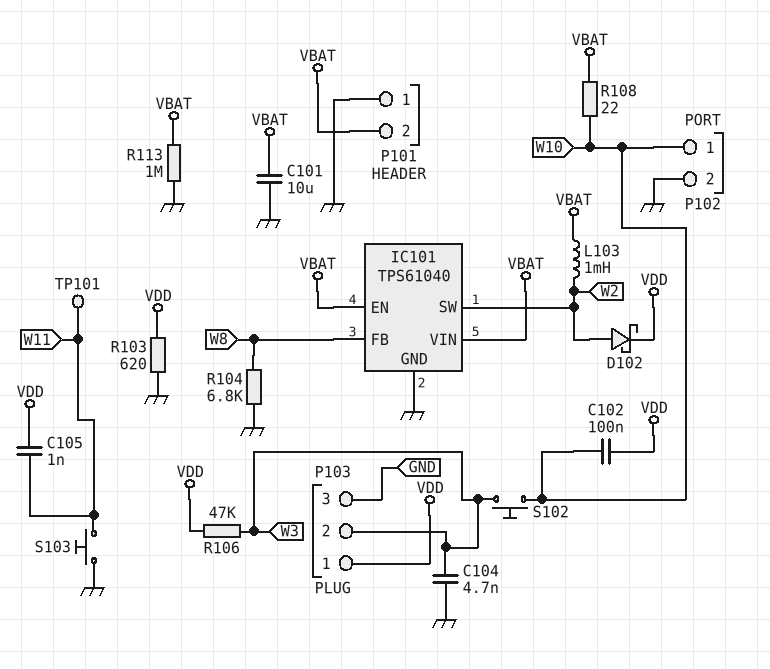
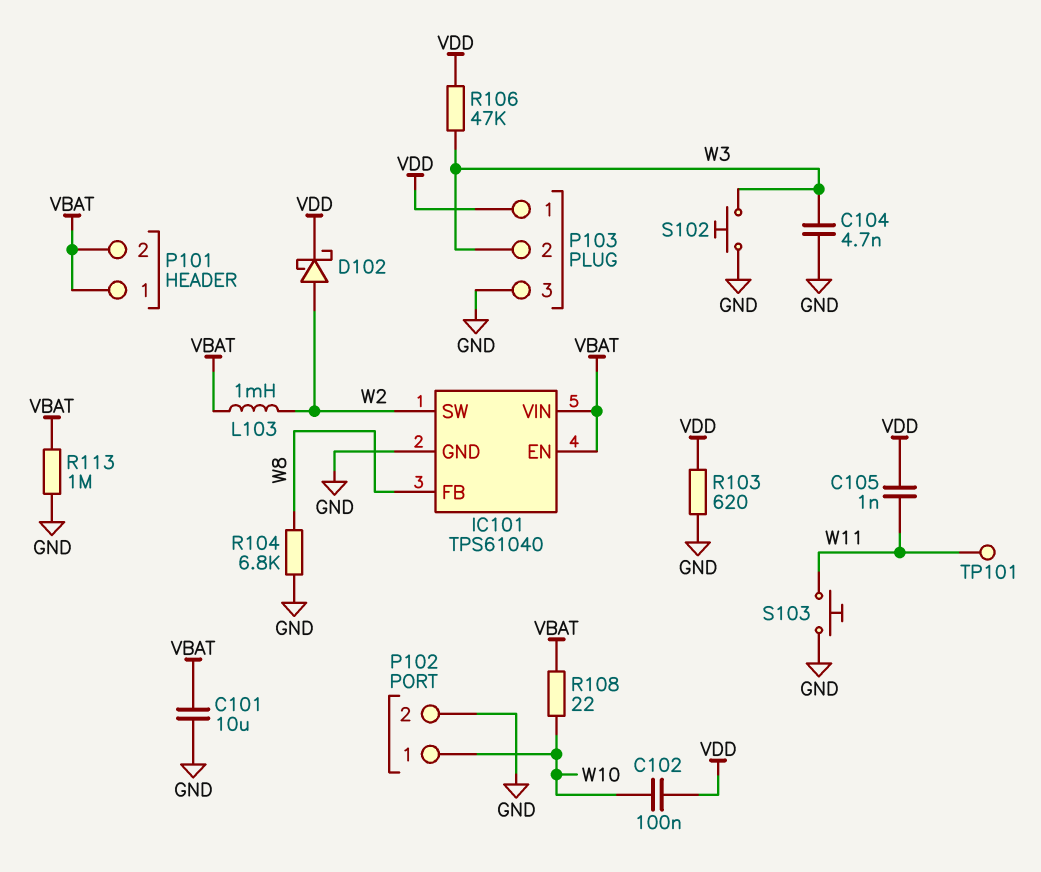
P101 pin 1: GND -> VBAT
S102: button (W3, W10) -> button (GND, W3)

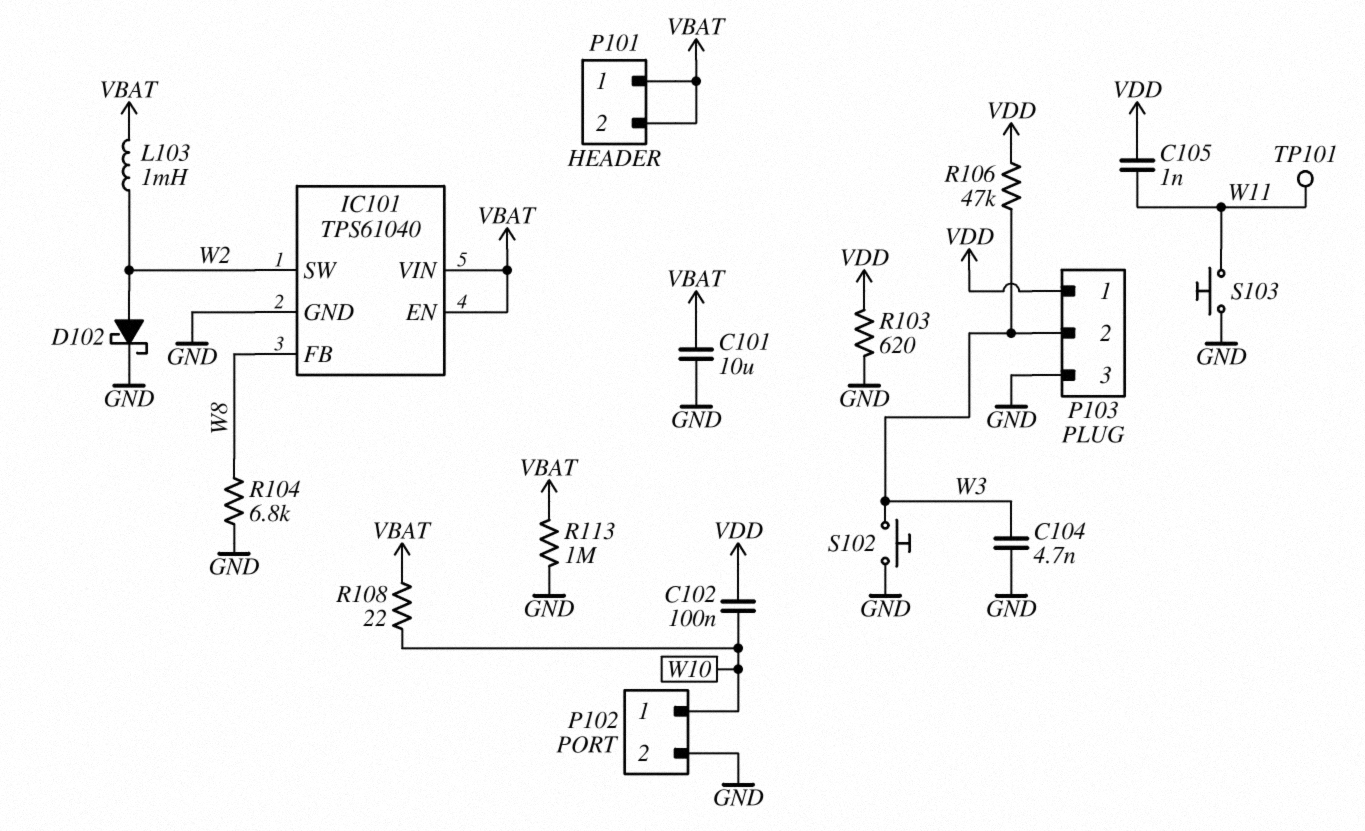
D102: schottky (A W2, K VDD) -> schottky (A W2, K GND)

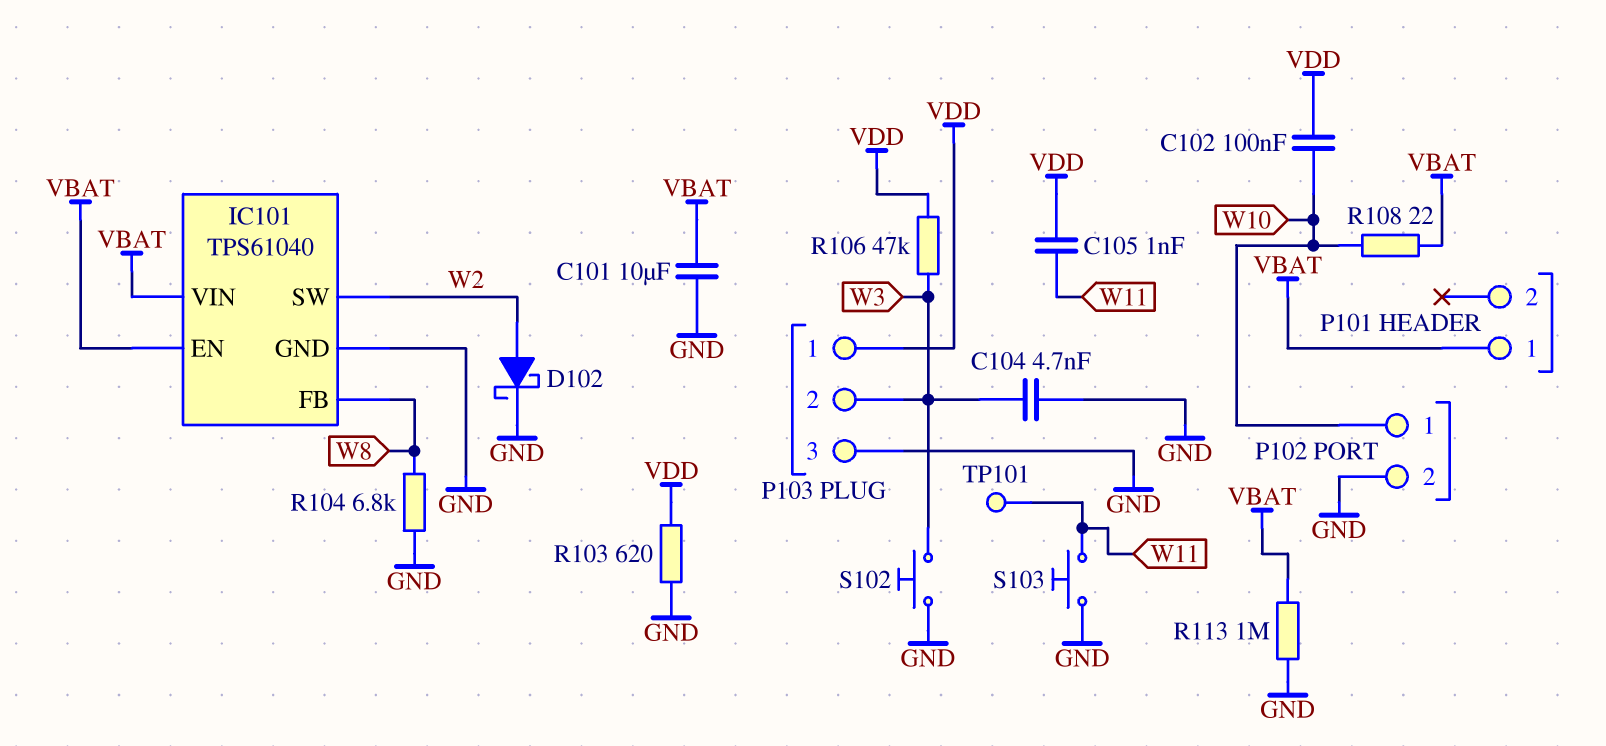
L103: 1mH (VBAT, W2) -> none
P101 pin 2: VBAT -> none

